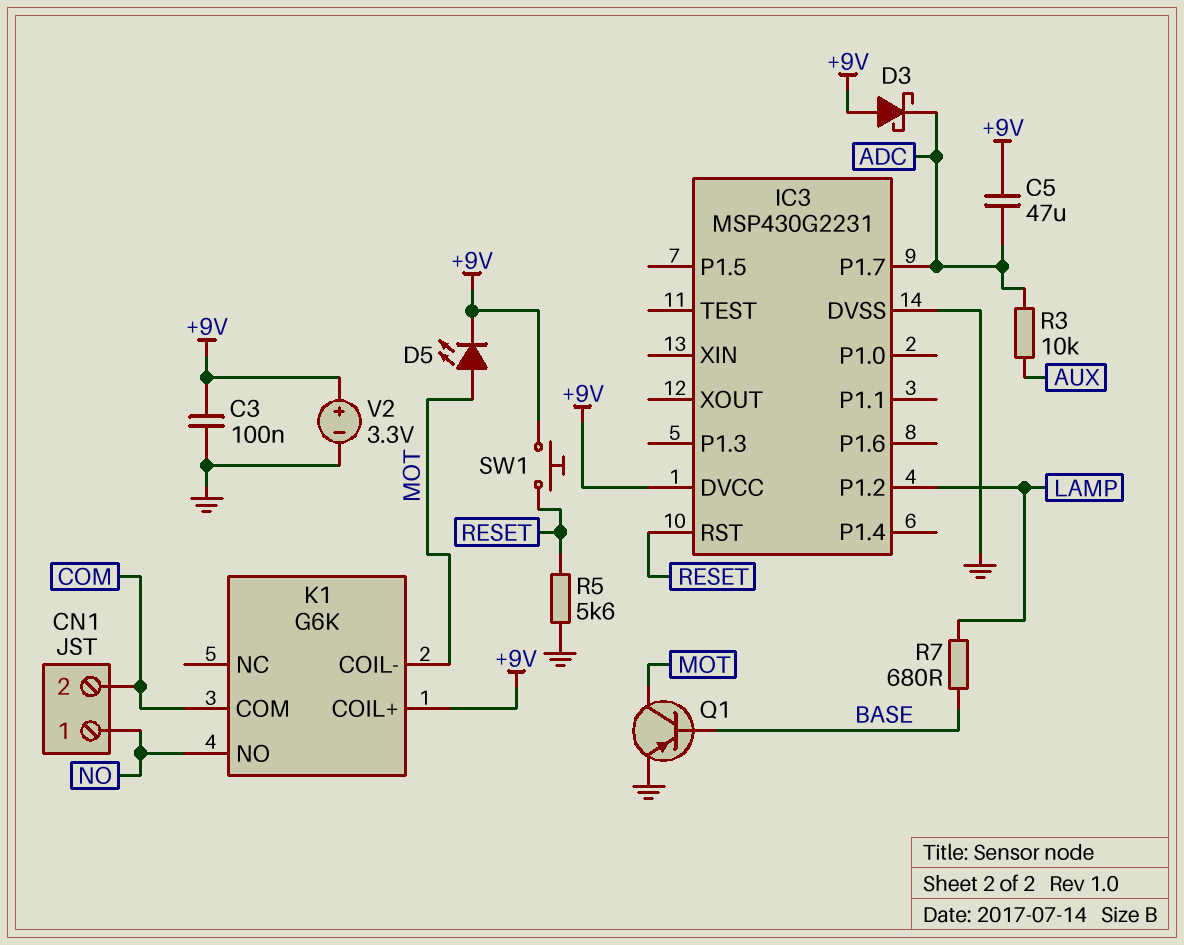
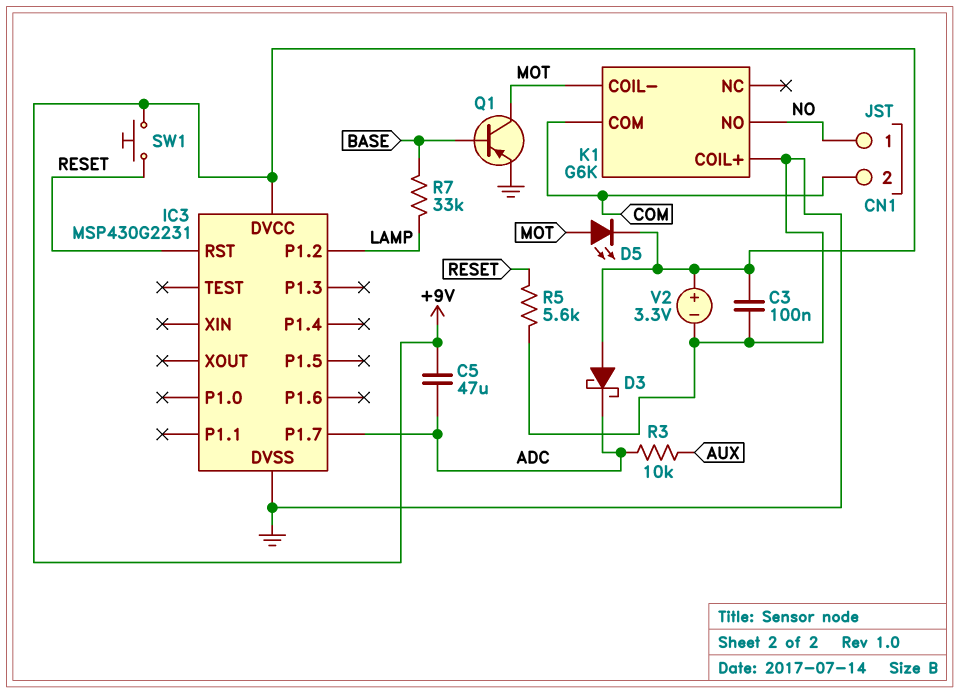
K1 pin COIL+: +9V -> GND
R7: 680 (BASE, LAMP) -> 33k (BASE, LAMP)

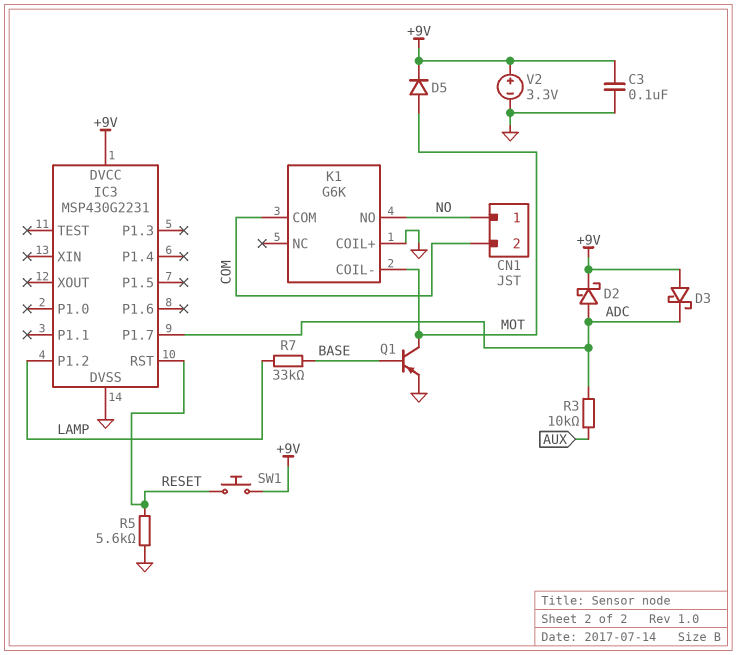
C5: 47uF (+9V, ADC) -> none
D2: none -> schottky (A ADC, K +9V)
D5: LED (A MOT, K +9V) -> diode (A MOT, K +9V)

